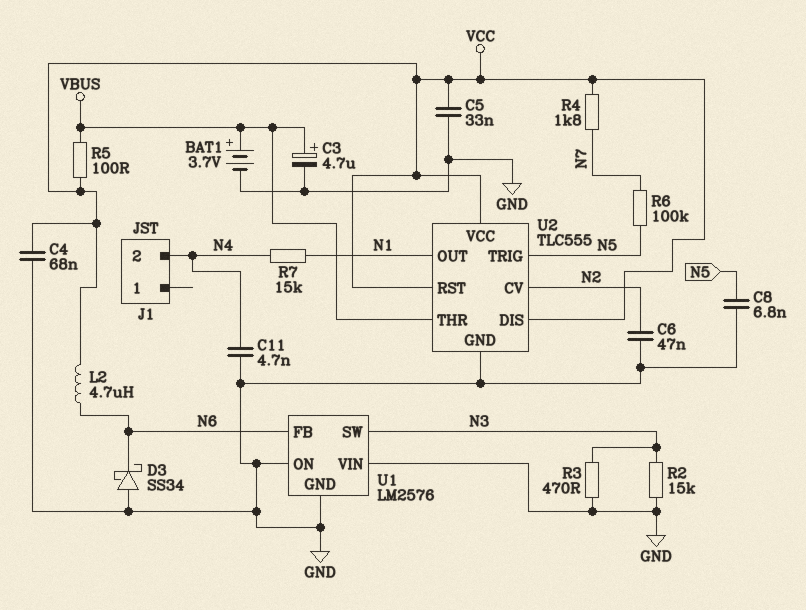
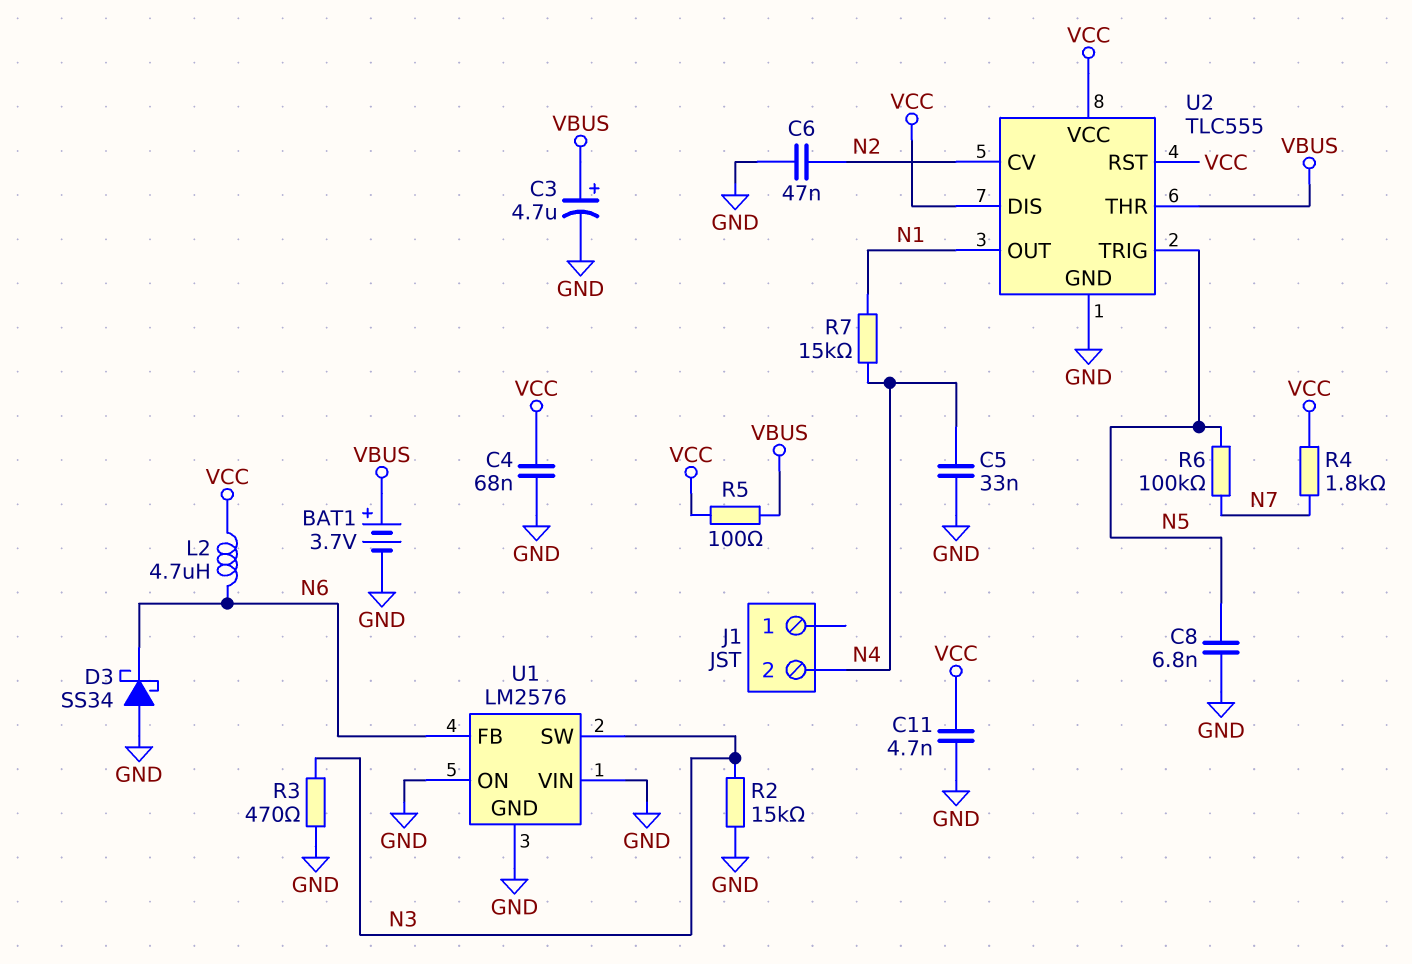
C5: 33nF (GND, VCC) -> 33nF (GND, N4)
C11: 4.7nF (GND, N4) -> 4.7nF (GND, VCC)

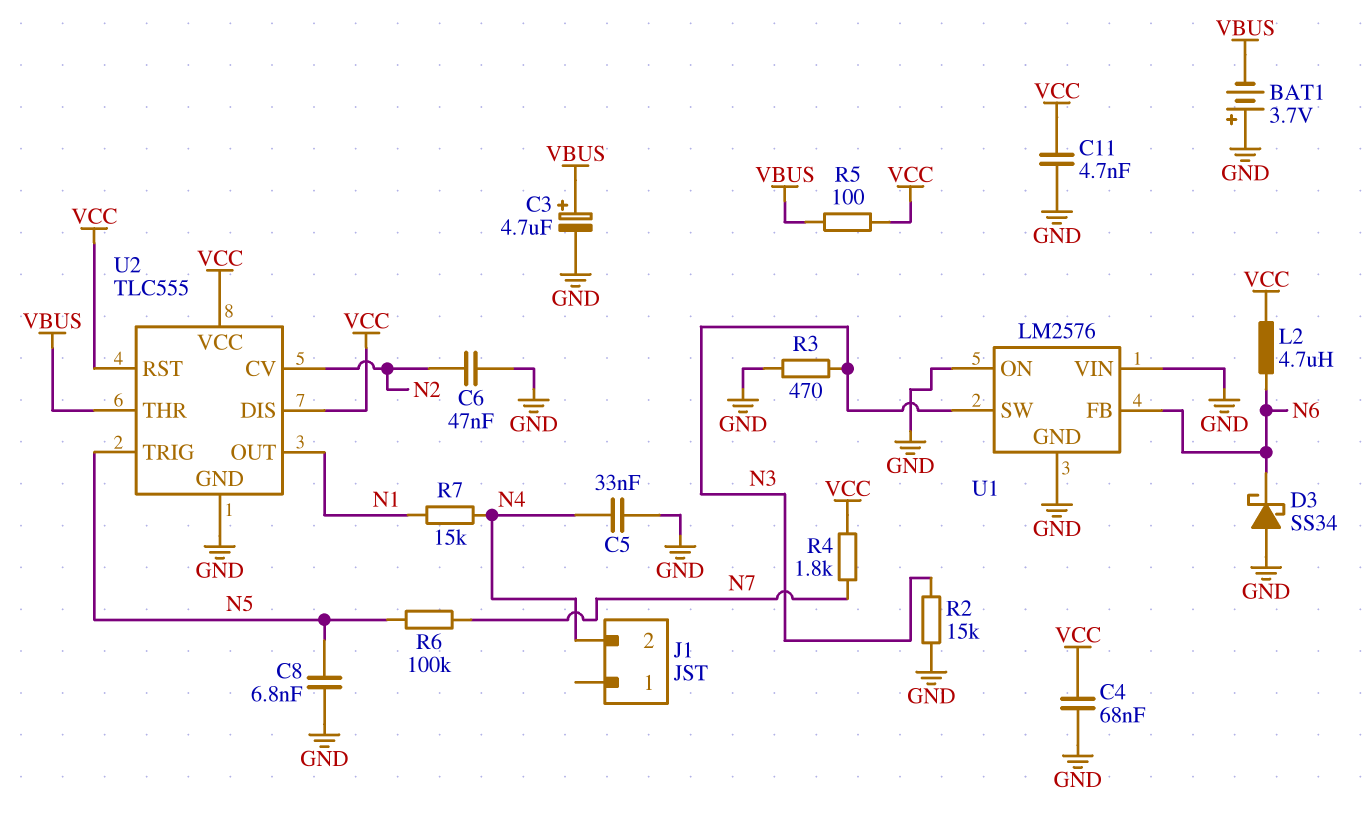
BAT1: 3.7V (plus VBUS, minus GND) -> 3.7V (plus GND, minus VBUS)

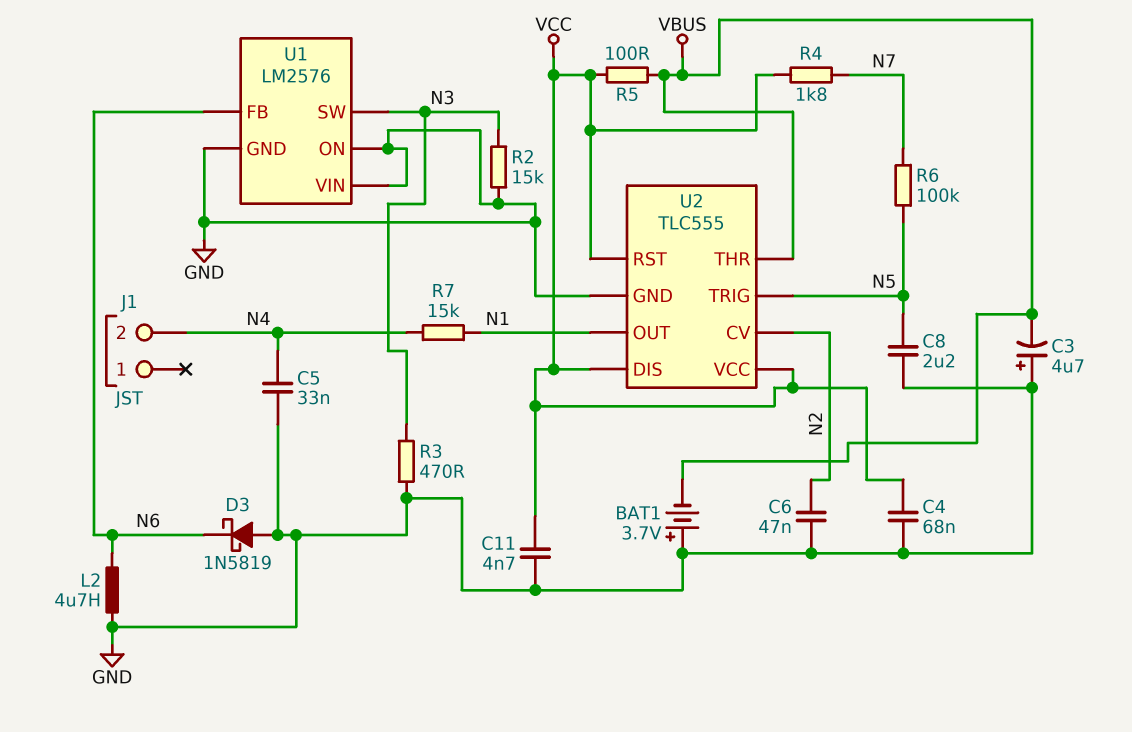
C3: 4.7uF (plus VBUS, minus GND) -> 4.7uF (plus GND, minus VBUS)
C8: 6.8nF (GND, N5) -> 2.2uF (GND, N5)
D3: schottky SS34 (A GND, K N6) -> schottky 1N5819 (A GND, K N6)
L2: 4.7uH (N6, VCC) -> 4.7uH (GND, N6)

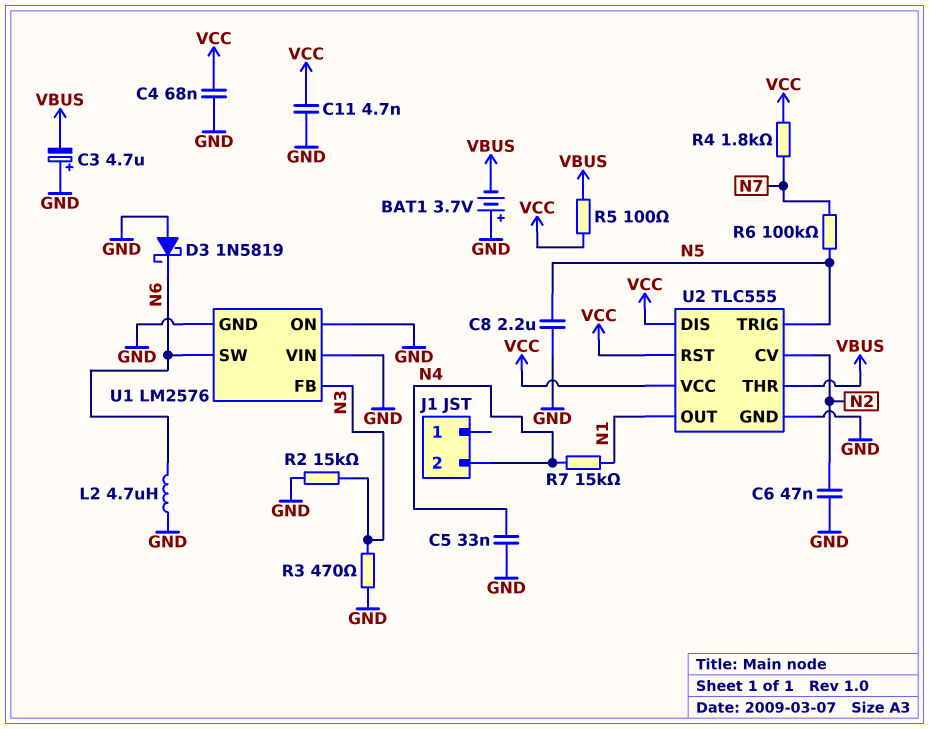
U1 pin FB: N6 -> N3
U1 pin SW: N3 -> N6

